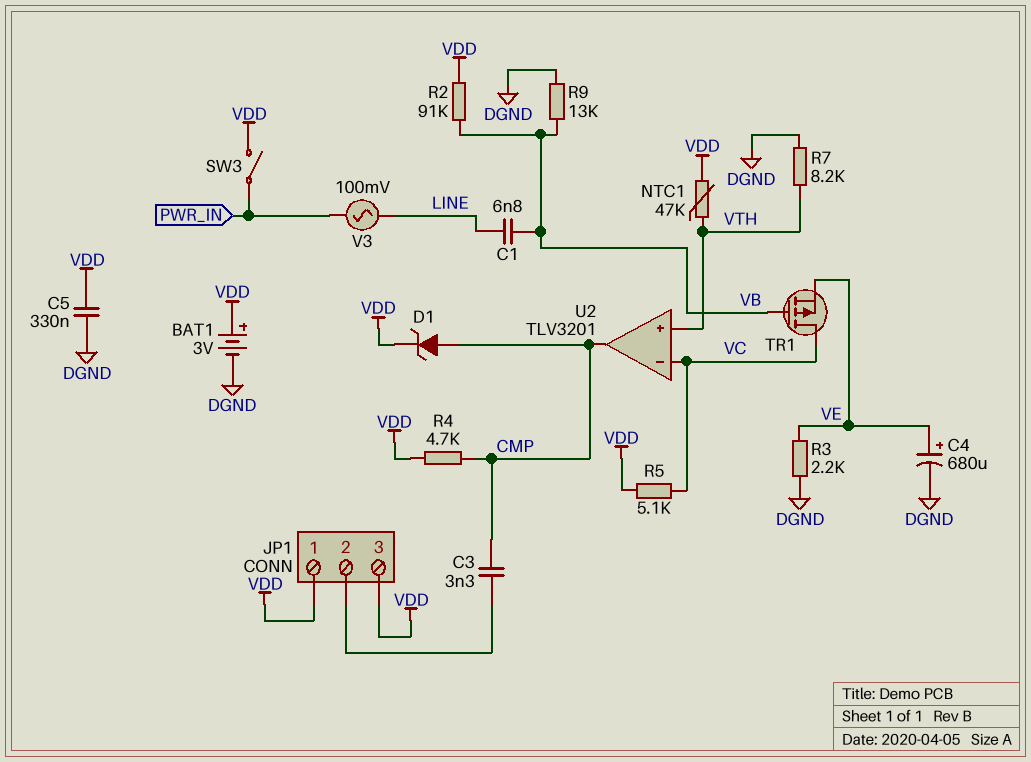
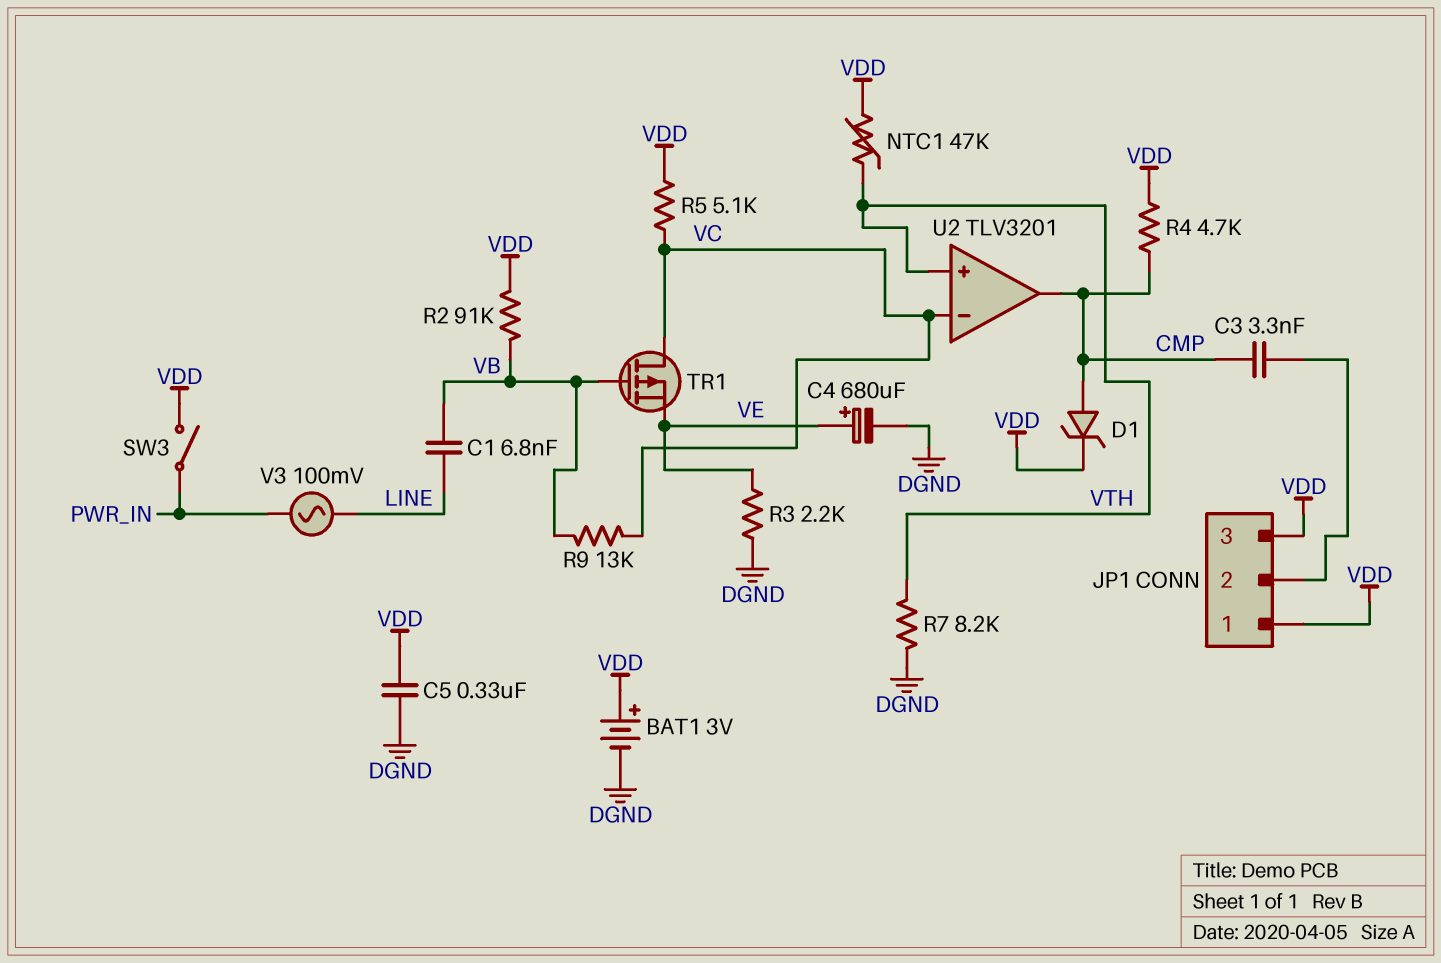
R9: 13k (DGND, VB) -> 13k (VB, VC)

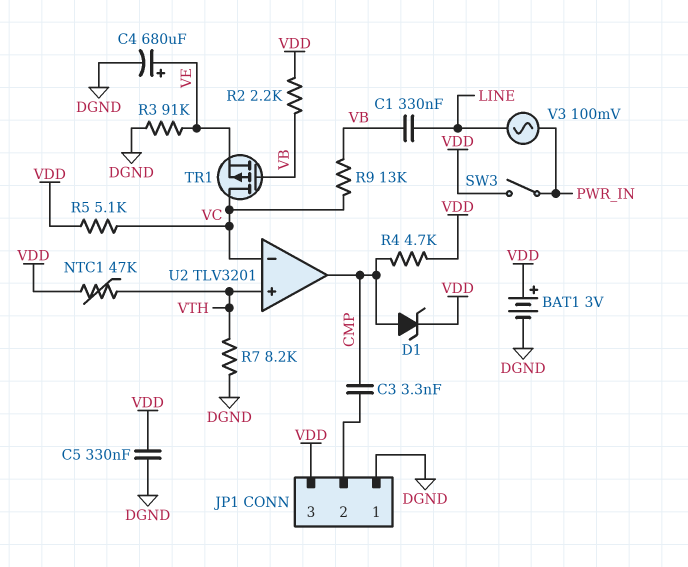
C1: 6.8nF (LINE, VB) -> 330nF (LINE, VB)
JP1 pin 1: VDD -> DGND
R2: 91k (VB, VDD) -> 2.2k (VB, VDD)
R3: 2.2k (DGND, VE) -> 91k (DGND, VE)

